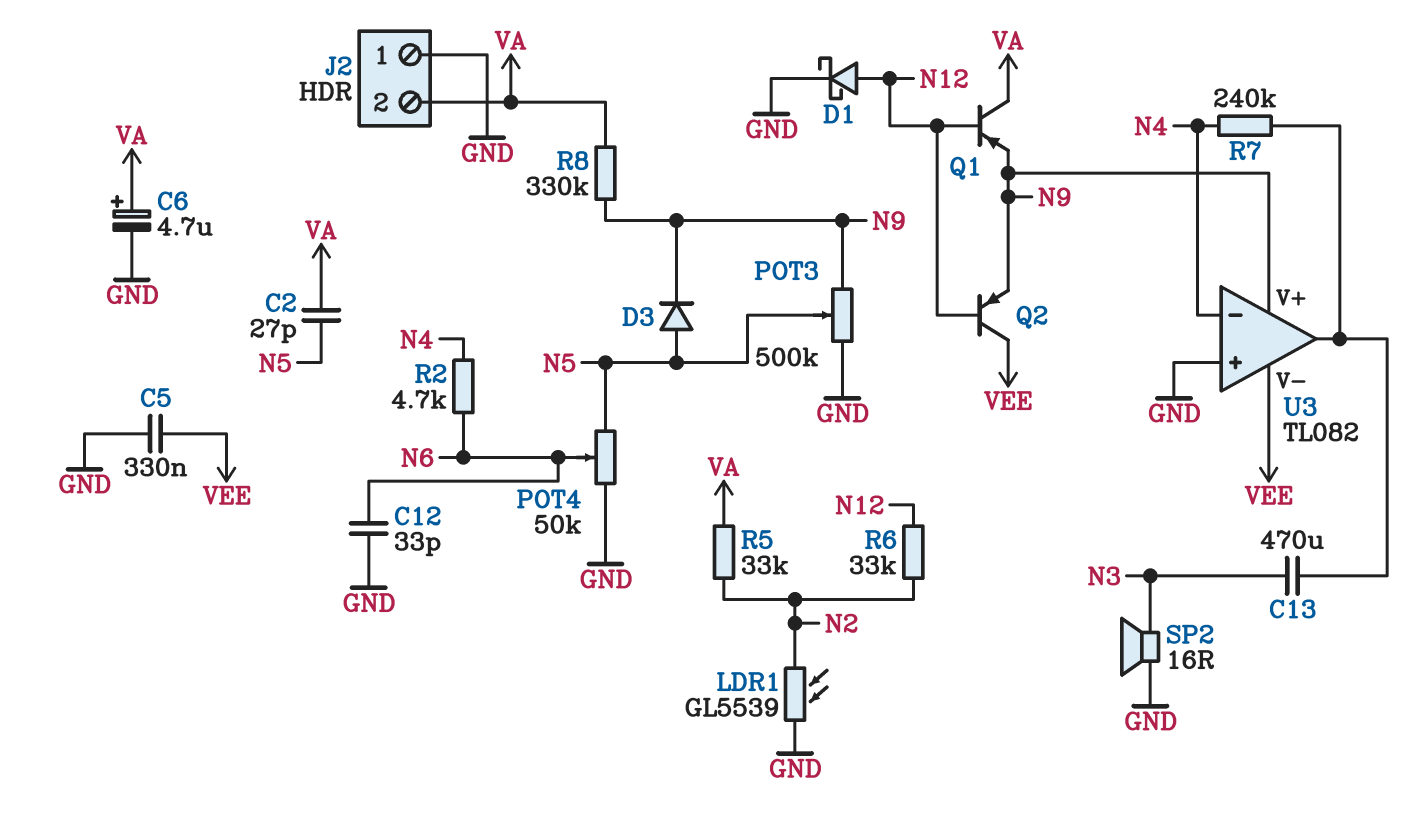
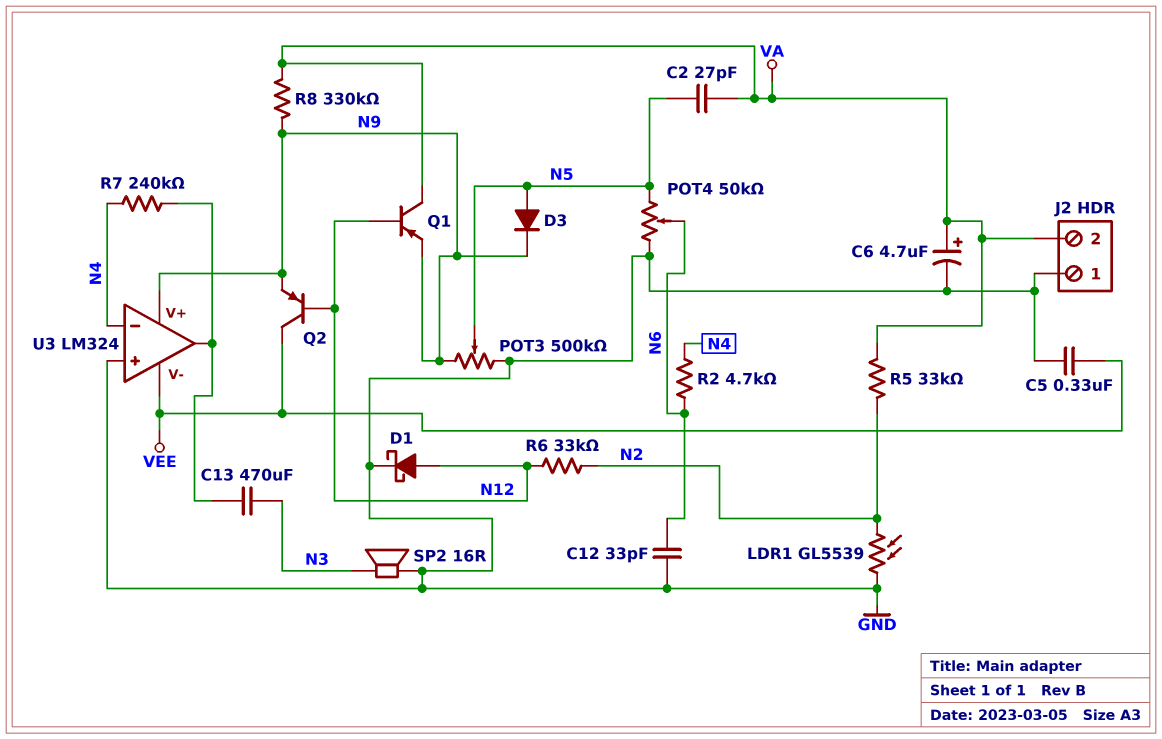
U3: TL082 -> LM324

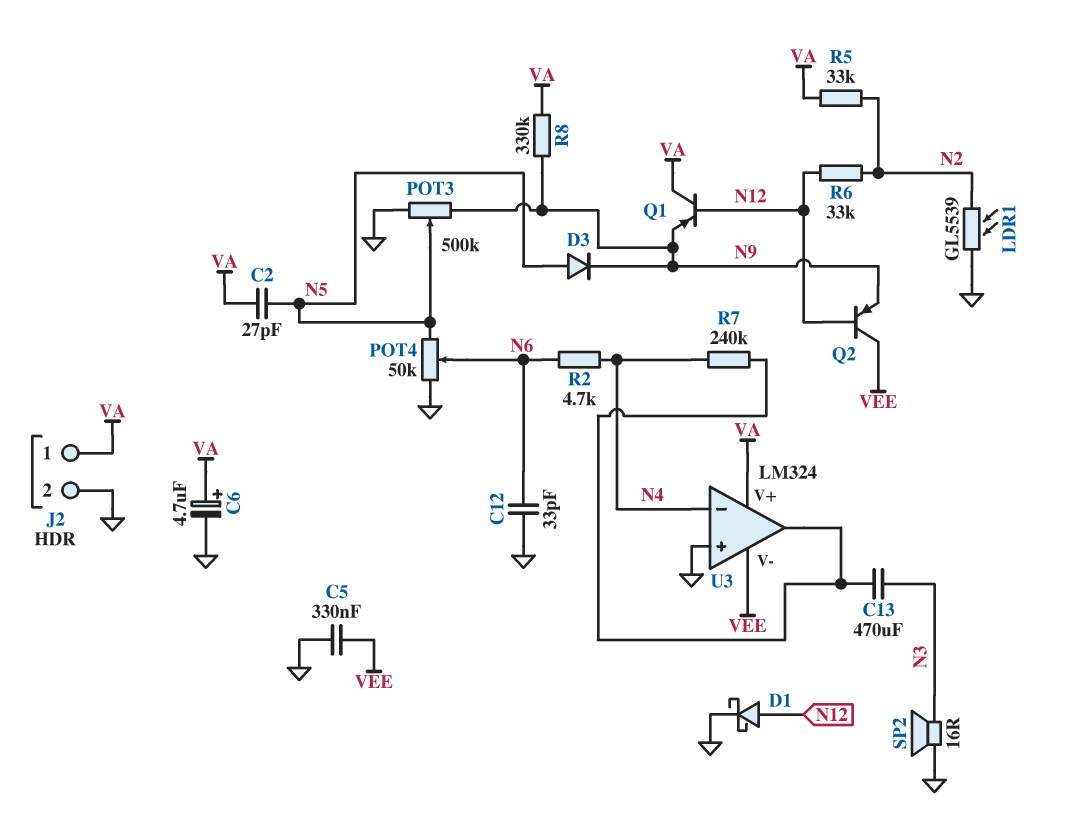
J2 pin 1: GND -> VA
J2 pin 2: VA -> GND
U3 pin V+: N9 -> VA

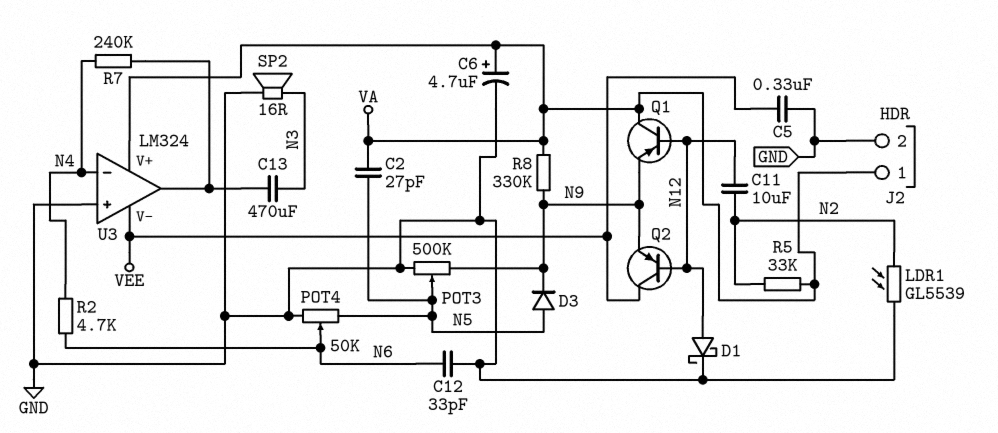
C11: none -> 10uF (N2, N12)
R6: 33k (N2, N12) -> none

